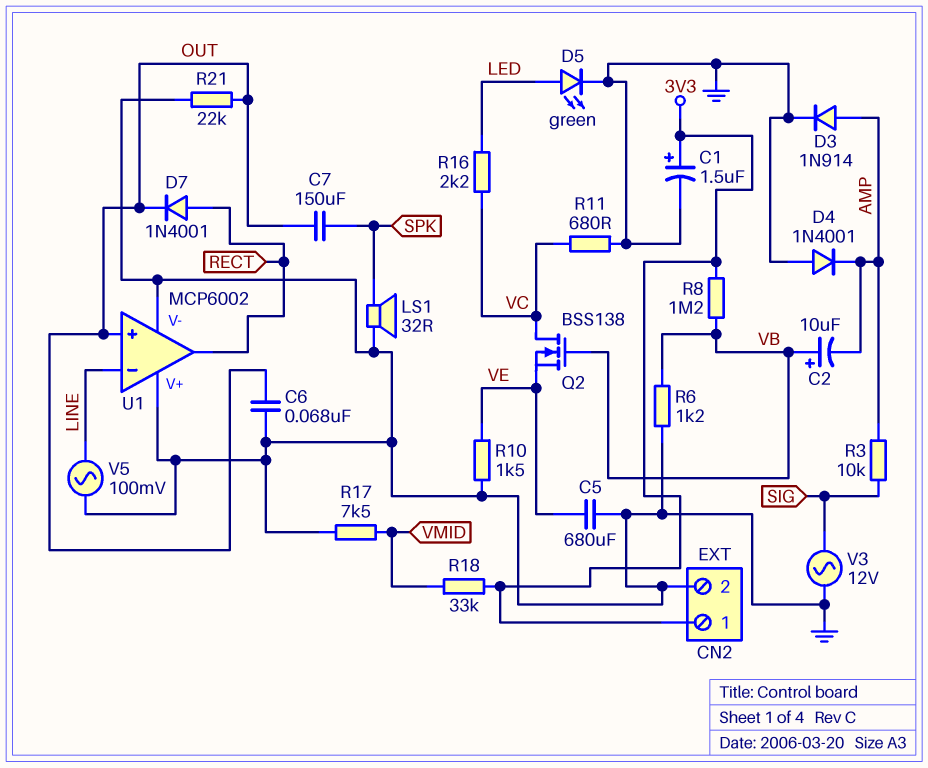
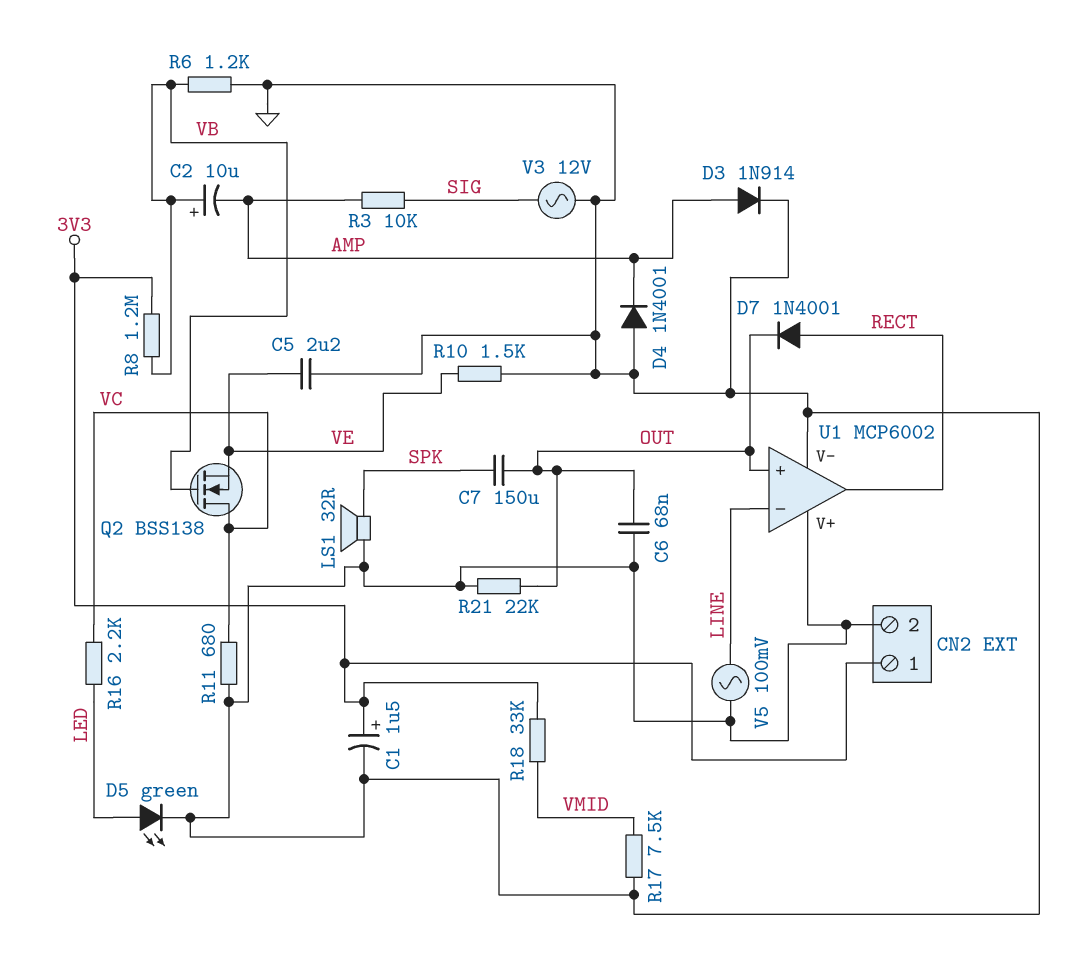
C5: 680uF (GND, VE) -> 2.2uF (GND, VE)

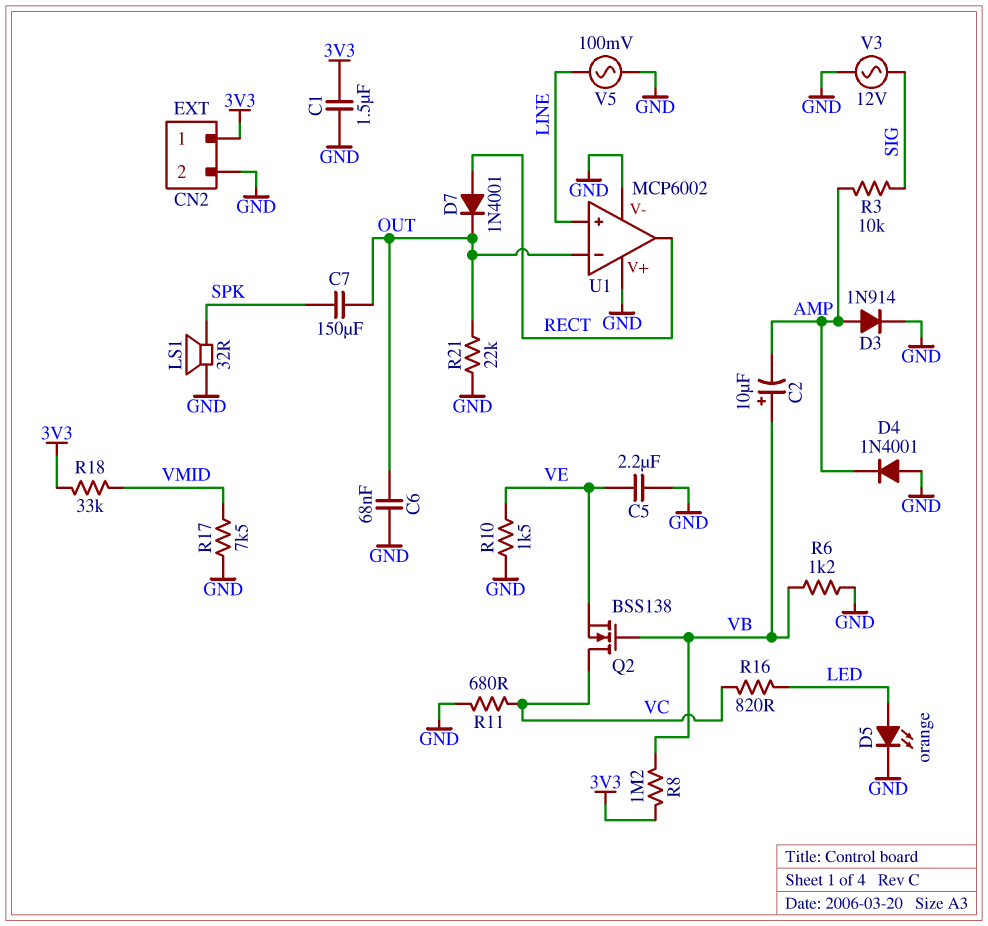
C1: 1.5uF (plus 3V3, minus GND) -> 1.5uF (3V3, GND)
D5: LED green (A LED, K GND) -> LED orange (A LED, K GND)
R16: 2.2k (LED, VC) -> 820 (LED, VC)
U1 pin in+: OUT -> LINE
U1 pin in-: LINE -> OUT

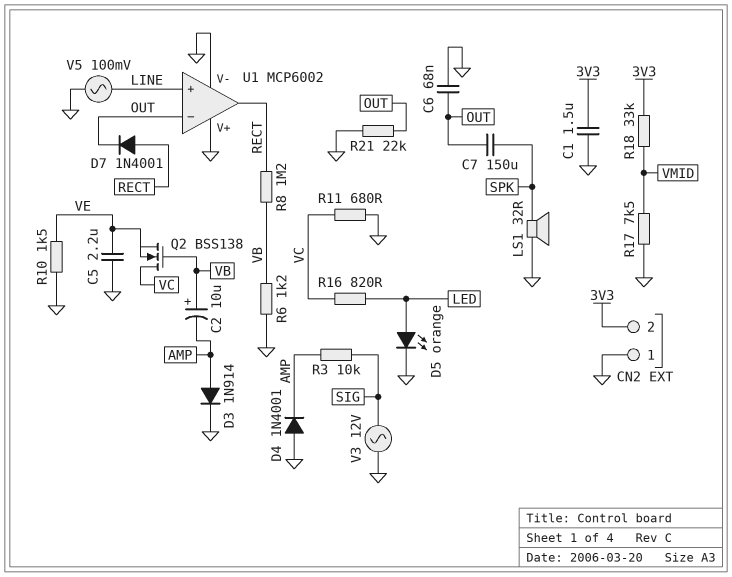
CN2 pin 1: 3V3 -> GND
CN2 pin 2: GND -> 3V3
R8: 1.2M (3V3, VB) -> 1.2M (RECT, VB)

